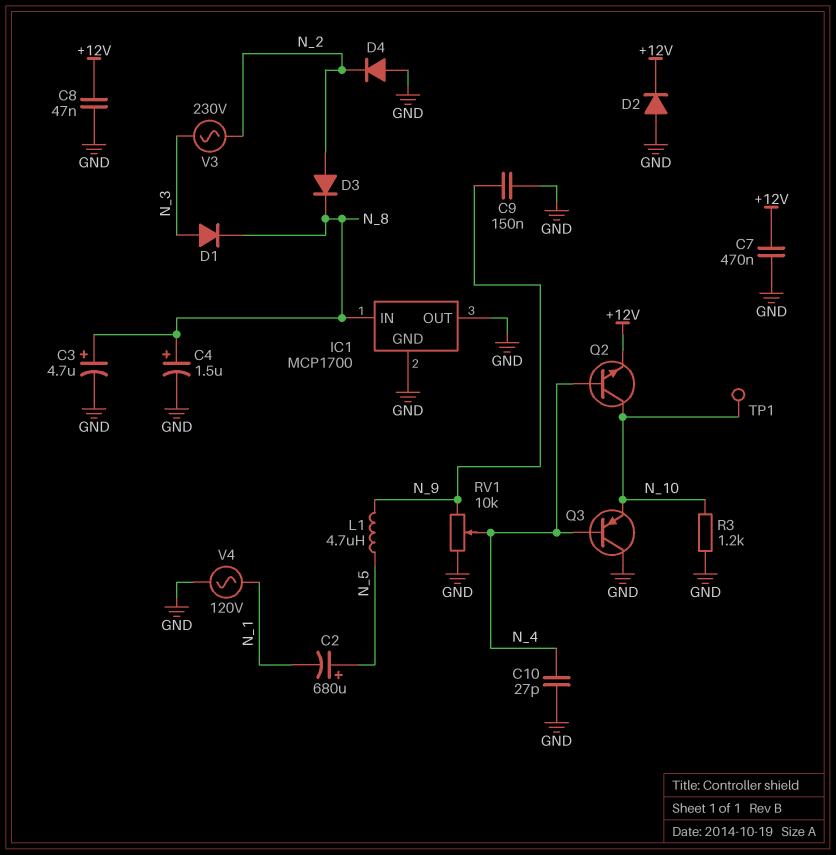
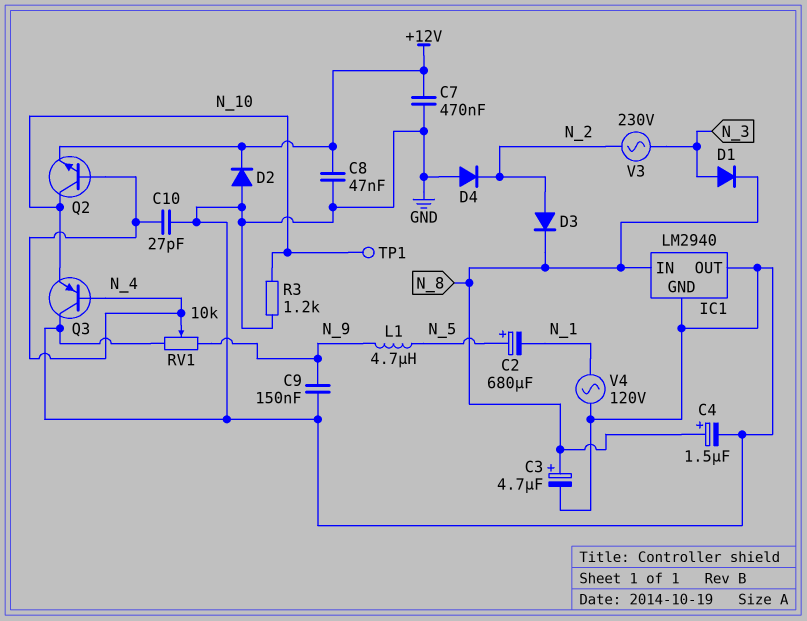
IC1: MCP1700 -> LM2940

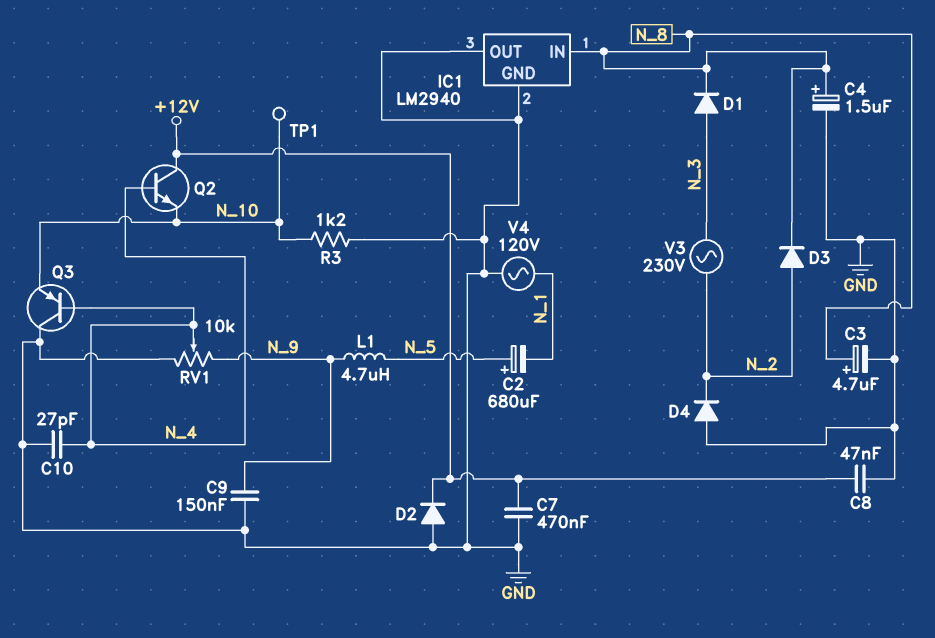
Q2: NPN (B N_4, C N_10, E +12V) -> NPN (B N_4, C +12V, E N_10)

